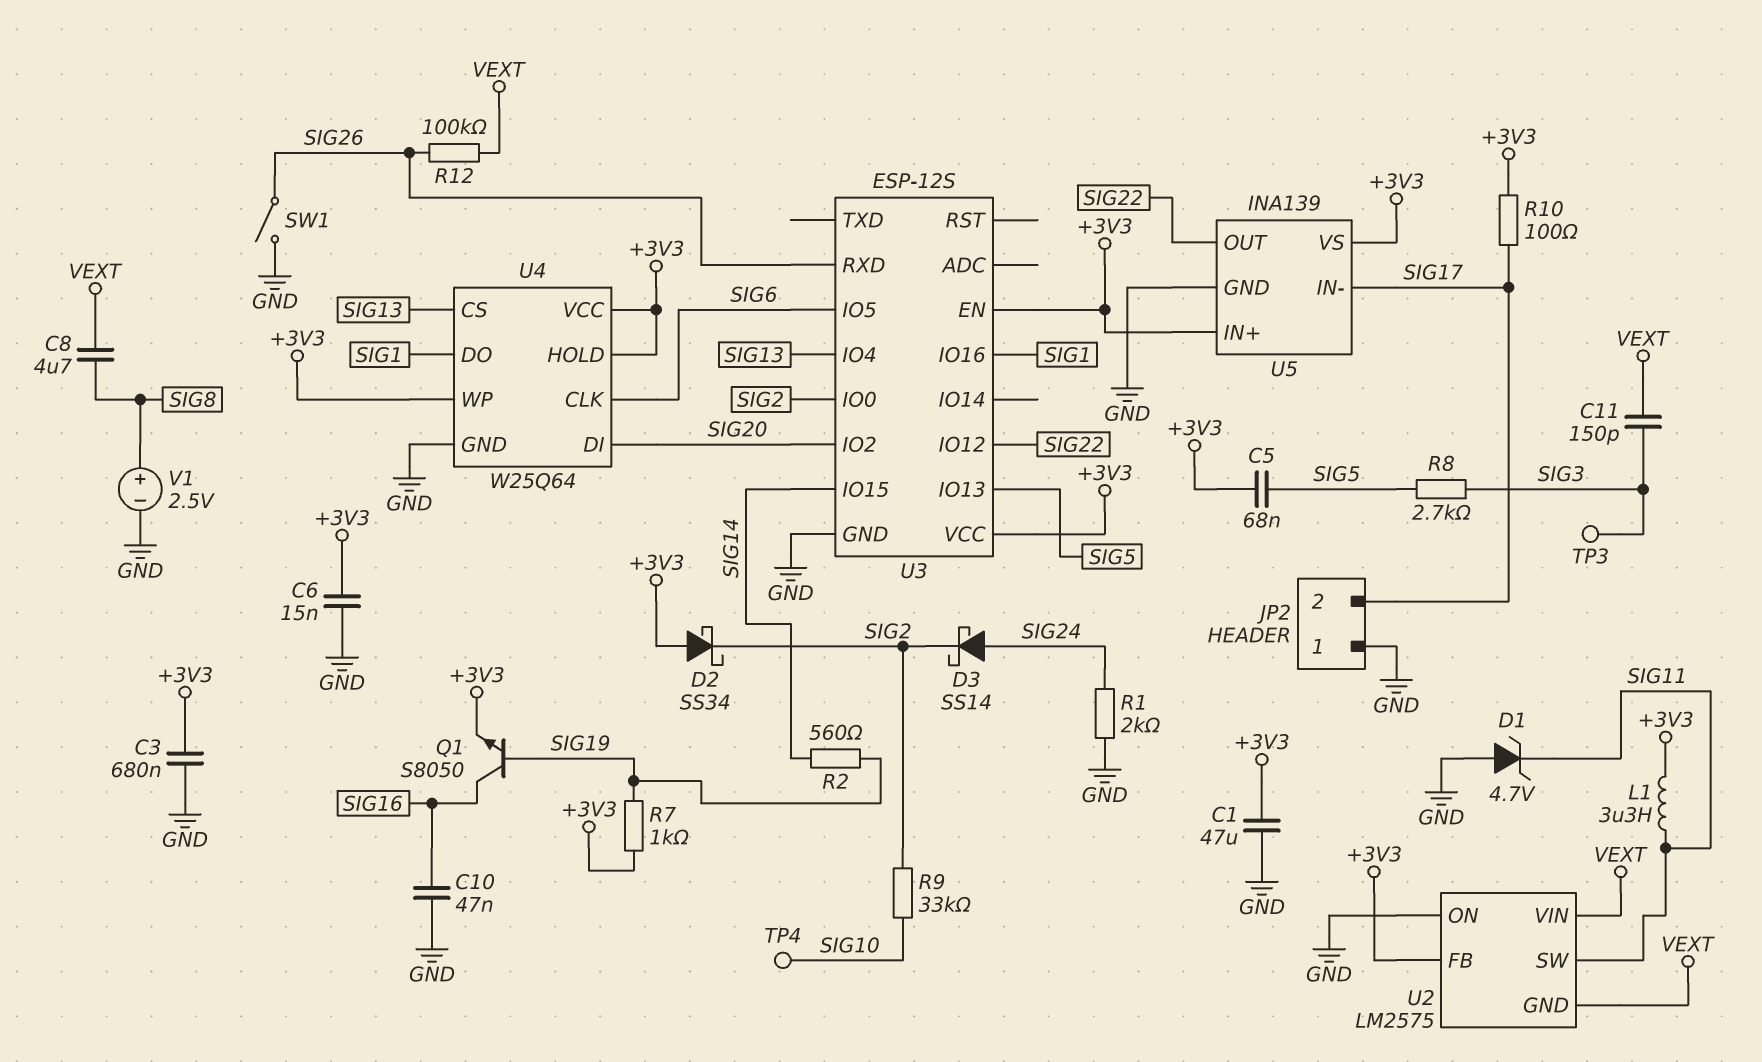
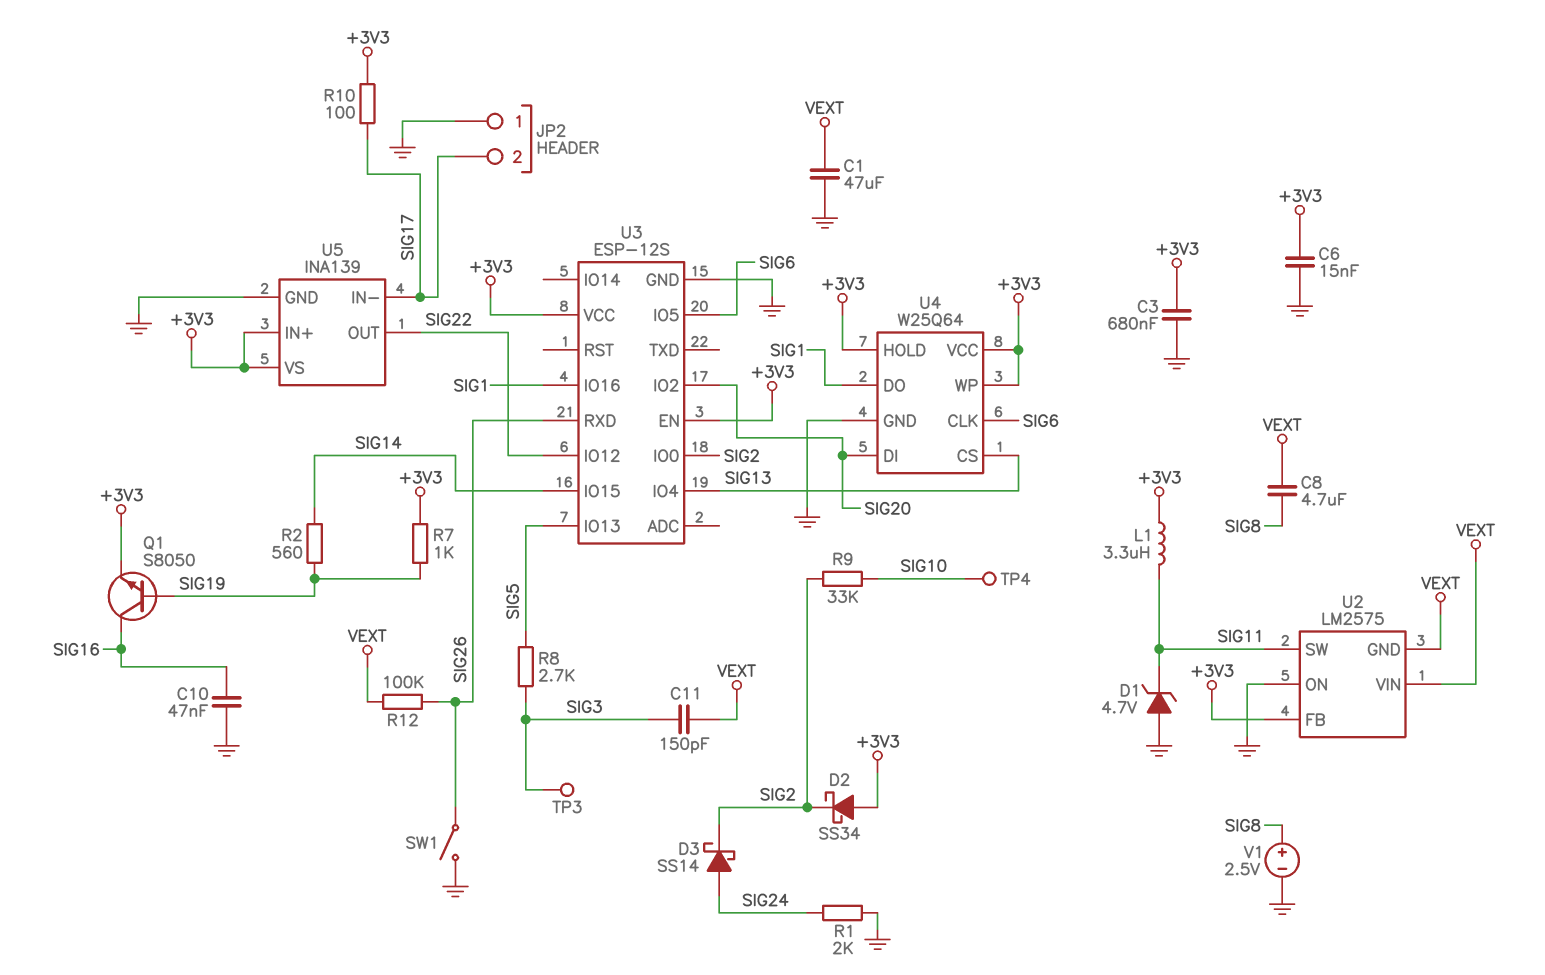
C1: 47uF (+3V3, GND) -> 47uF (GND, VEXT)
C5: 68nF (+3V3, SIG5) -> none

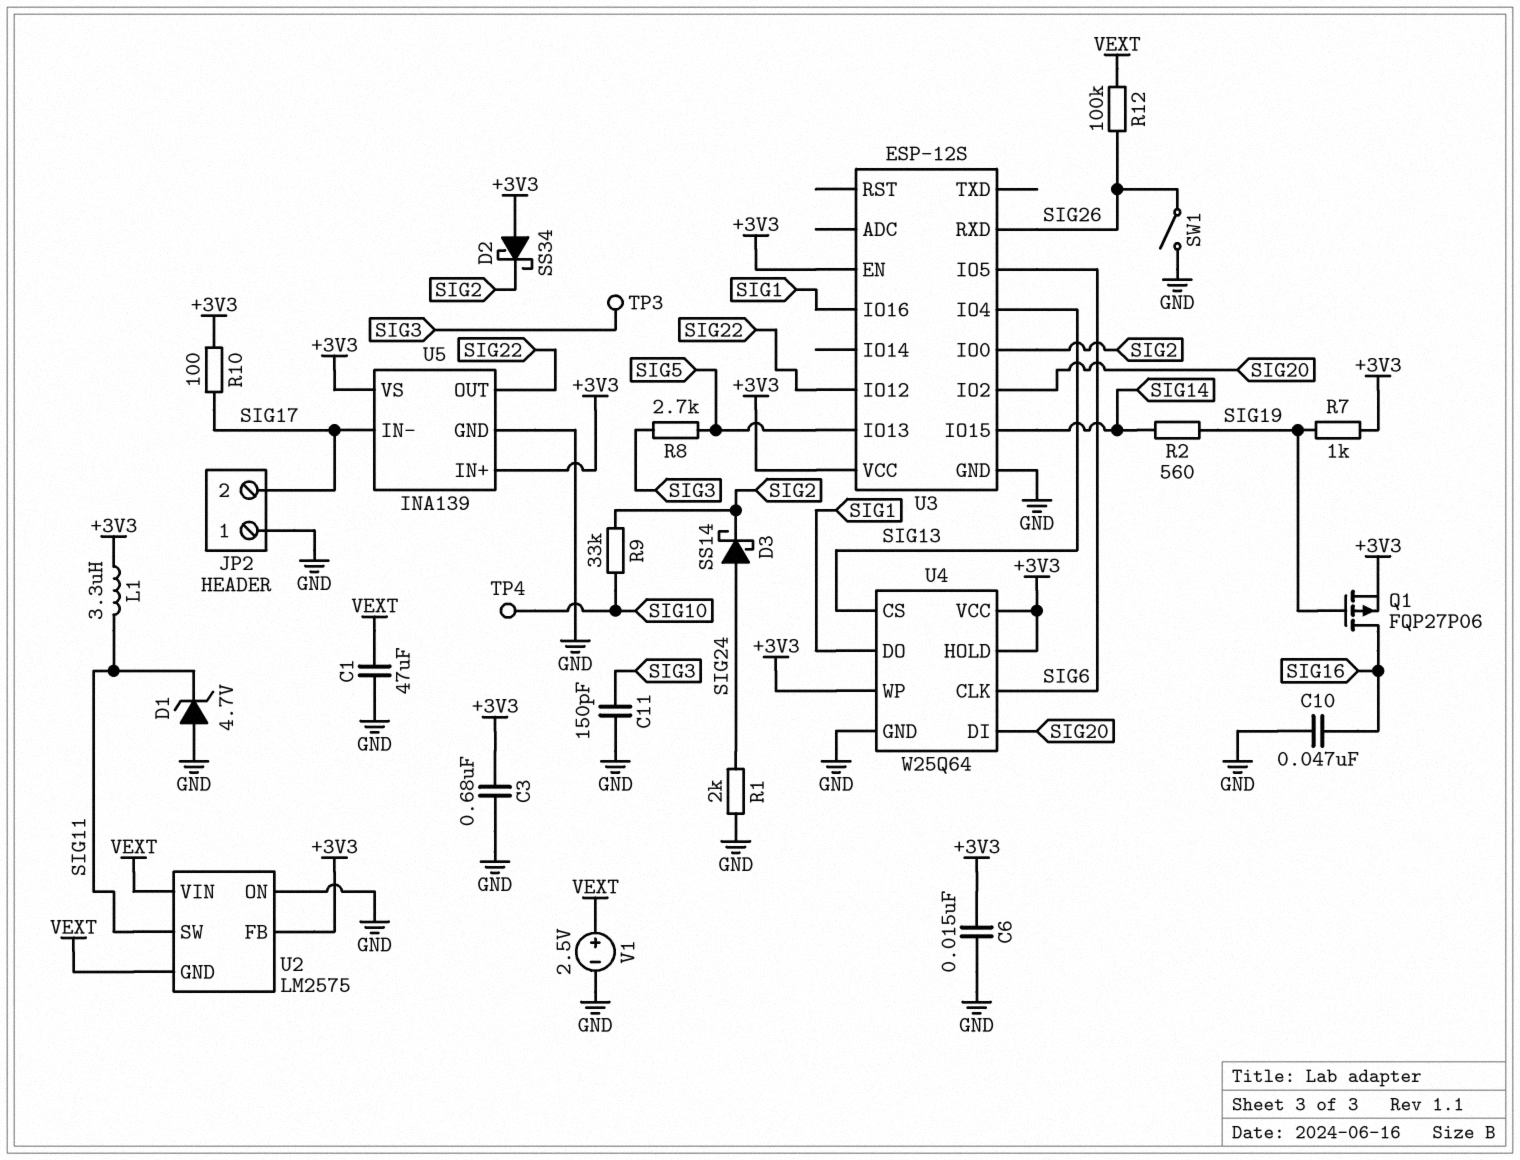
C8: 4.7uF (SIG8, VEXT) -> none
C11: 150pF (SIG3, VEXT) -> 150pF (GND, SIG3)
Q1: NPN S8050 (B SIG19, C SIG16, E +3V3) -> PMOS FQP27P06 (G SIG19, D SIG16, S +3V3)
V1: 2.5V (plus SIG8, minus GND) -> 2.5V (plus VEXT, minus GND)

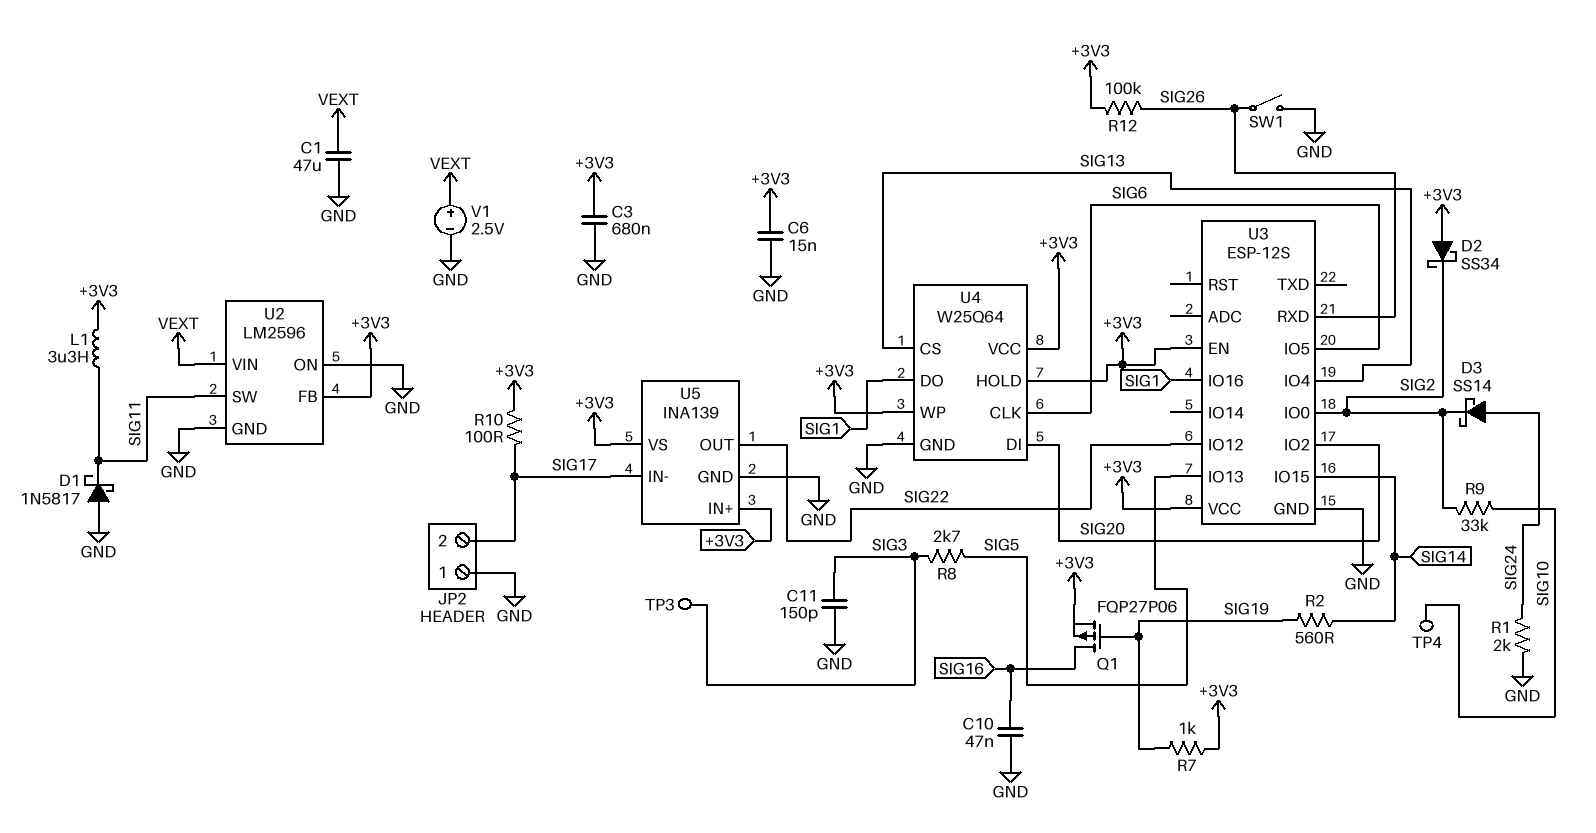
D1: zener 4.7V (A GND, K SIG11) -> schottky 1N5817 (A GND, K SIG11)
R12: 100k (SIG26, VEXT) -> 100k (+3V3, SIG26)
U2: LM2575 -> LM2596
U2 pin GND: VEXT -> GND

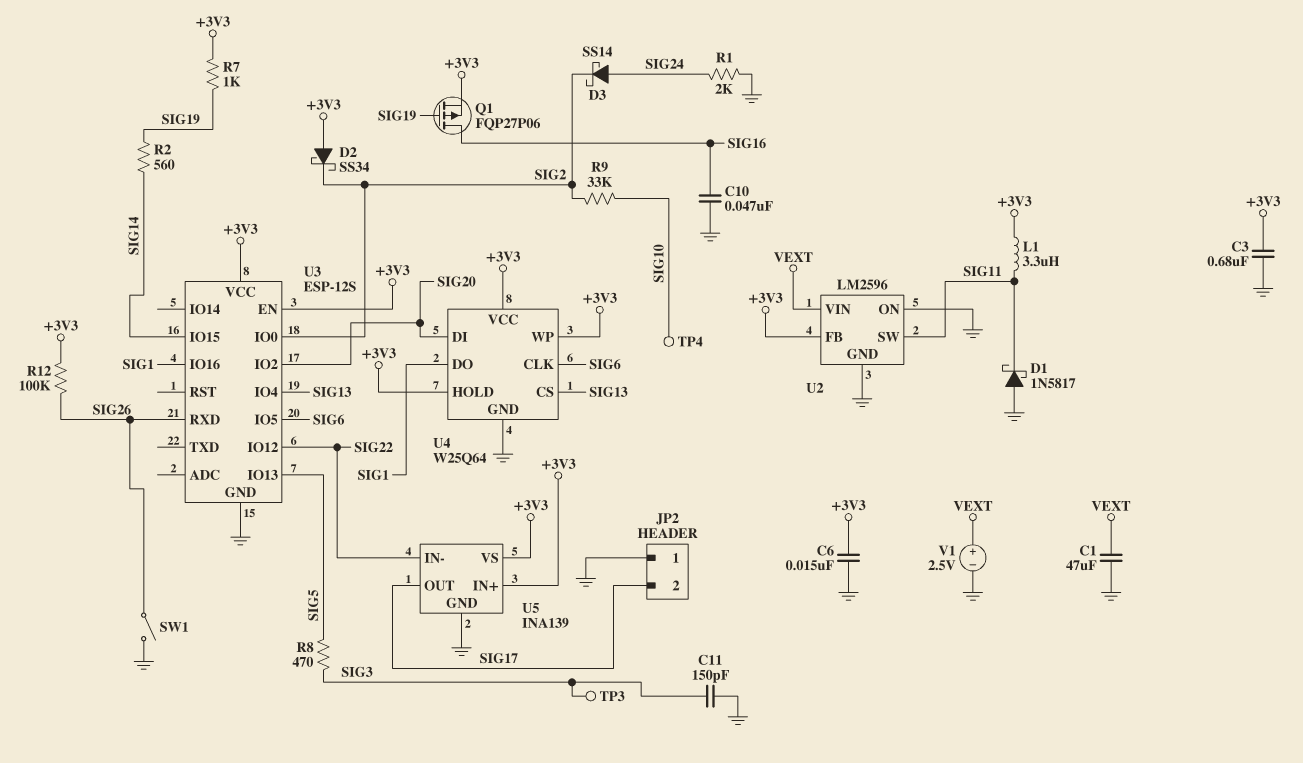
R8: 2.7k (SIG3, SIG5) -> 470 (SIG3, SIG5)
R10: 100 (+3V3, SIG17) -> none
U5 pin IN-: SIG17 -> SIG22
U5 pin OUT: SIG22 -> SIG17

